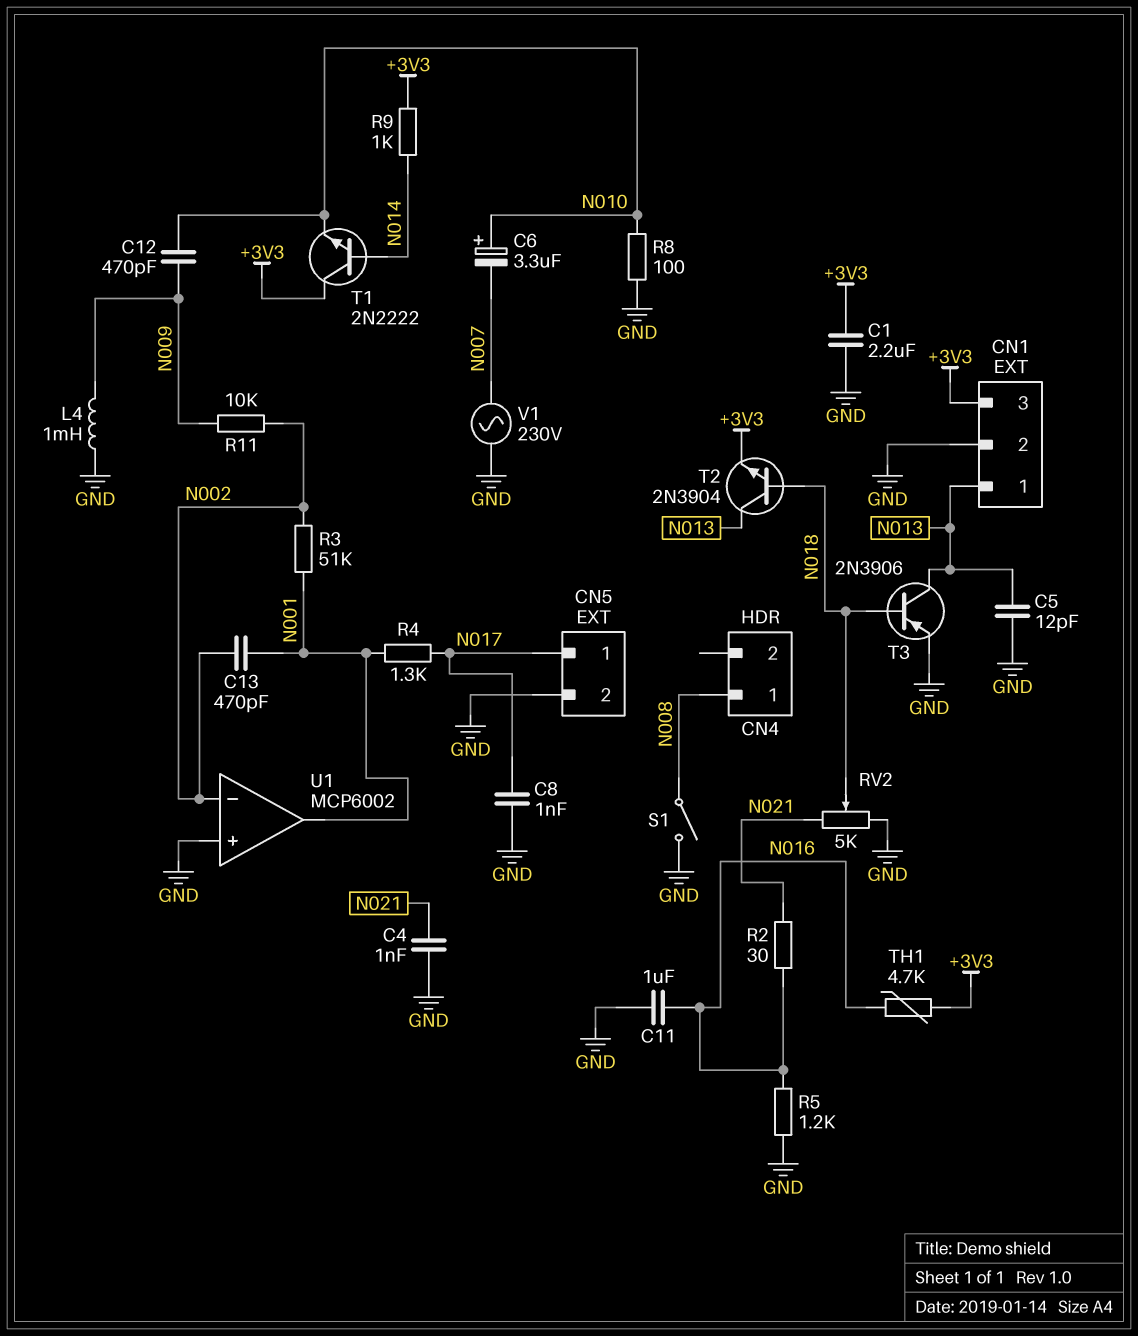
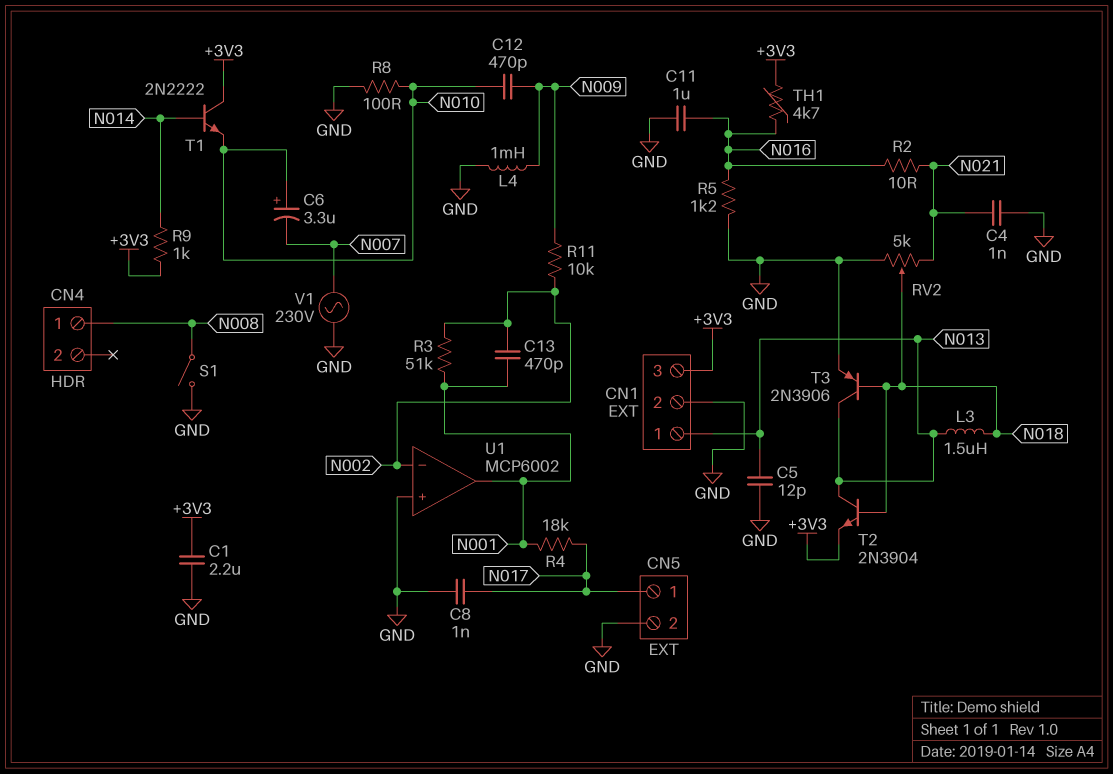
L3: none -> 1.5uH (N013, N018)
R2: 30 (N016, N021) -> 10 (N016, N021)
R4: 1.3k (N001, N017) -> 18k (N001, N017)

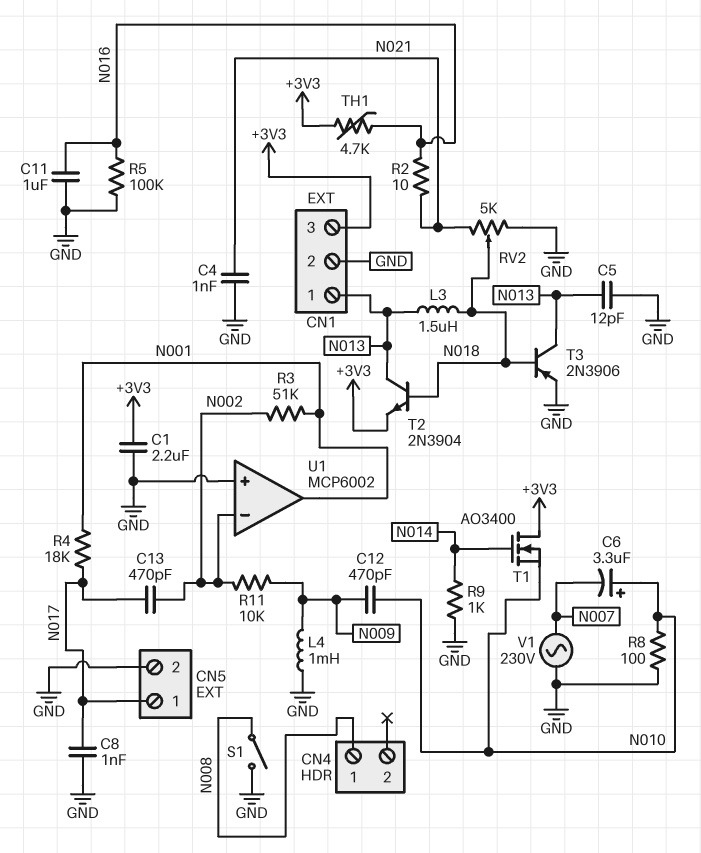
C13: 470pF (N001, N002) -> 470pF (N002, N017)
R5: 1.2k (GND, N016) -> 100k (GND, N016)
R9: 1k (+3V3, N014) -> 1k (GND, N014)
T1: NPN 2N2222 (B N014, C +3V3, E N010) -> NMOS AO3400 (G N014, D +3V3, S N010)

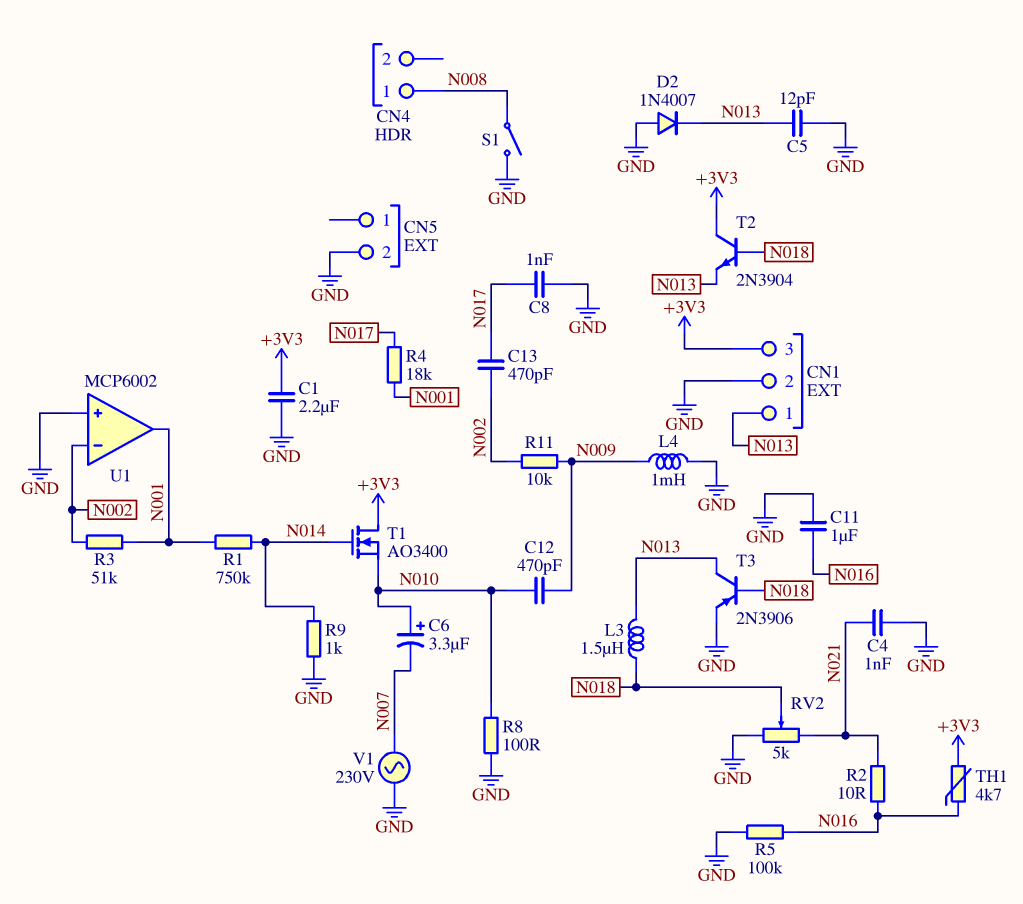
CN5 pin 1: N017 -> none
D2: none -> diode 1N4007 (A GND, K N013)
R1: none -> 750k (N001, N014)
T2: NPN 2N3904 (B N018, C N013, E +3V3) -> NPN 2N3904 (B N018, C +3V3, E N013)

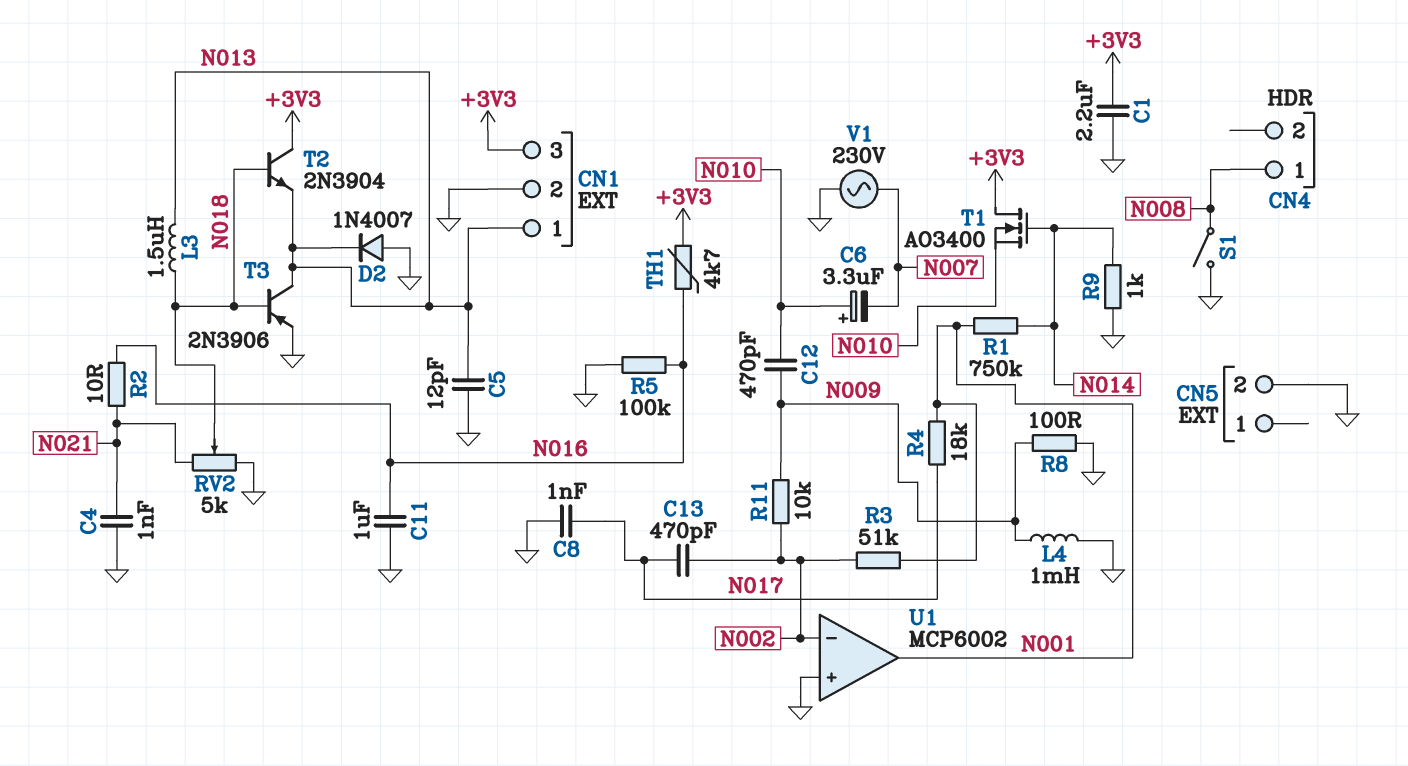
R8: 100 (GND, N010) -> 100 (GND, N009)

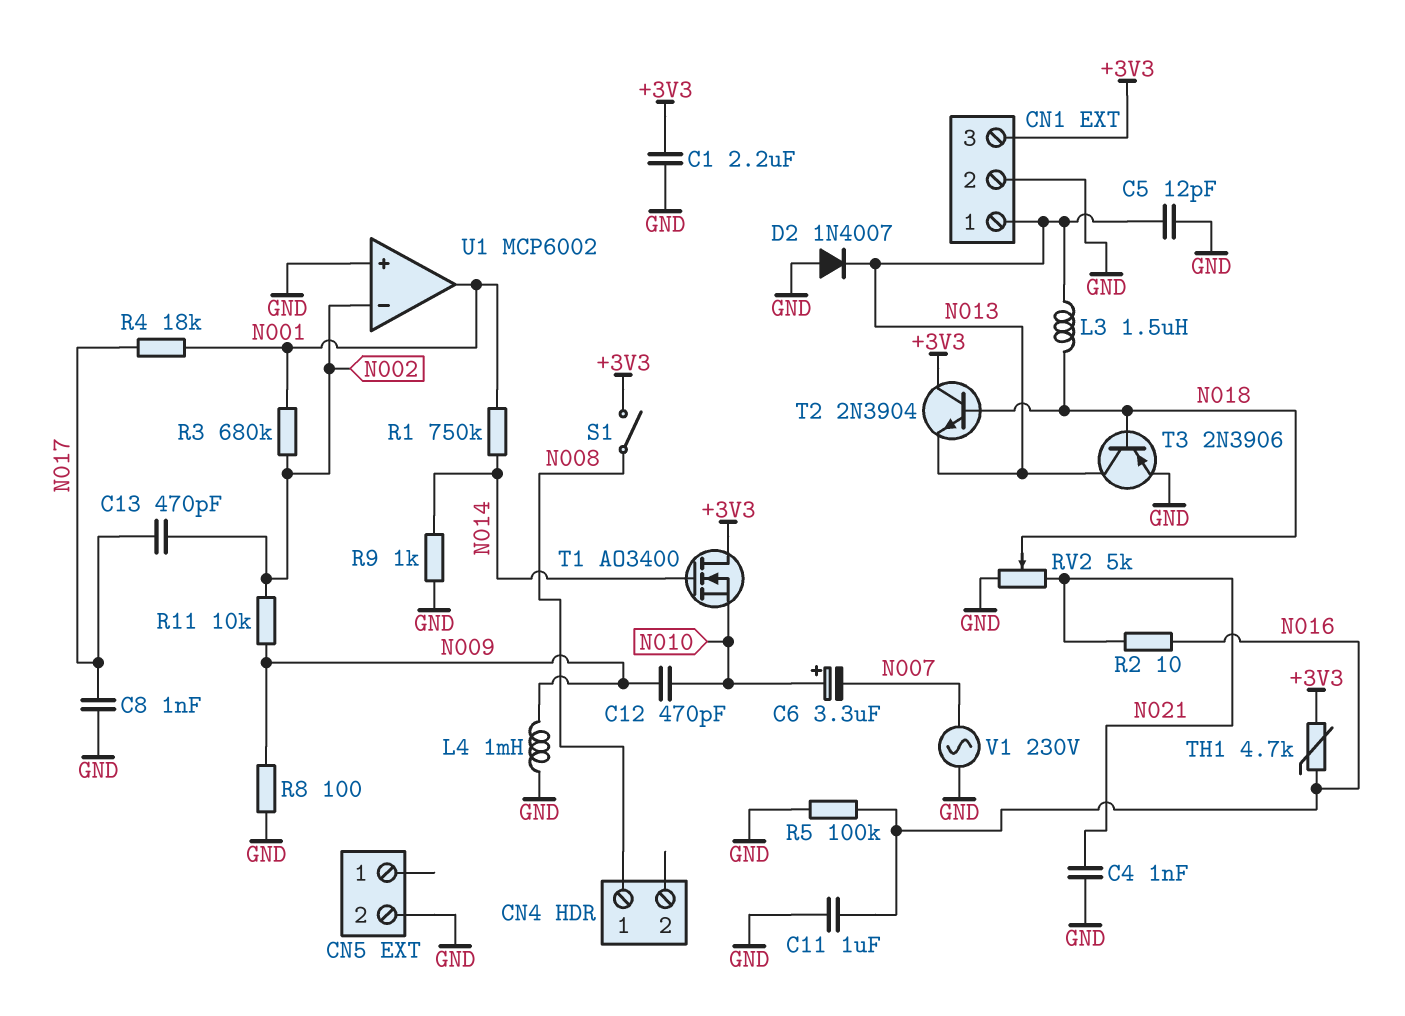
R3: 51k (N001, N002) -> 680k (N001, N002)
S1: switch (GND, N008) -> switch (+3V3, N008)

